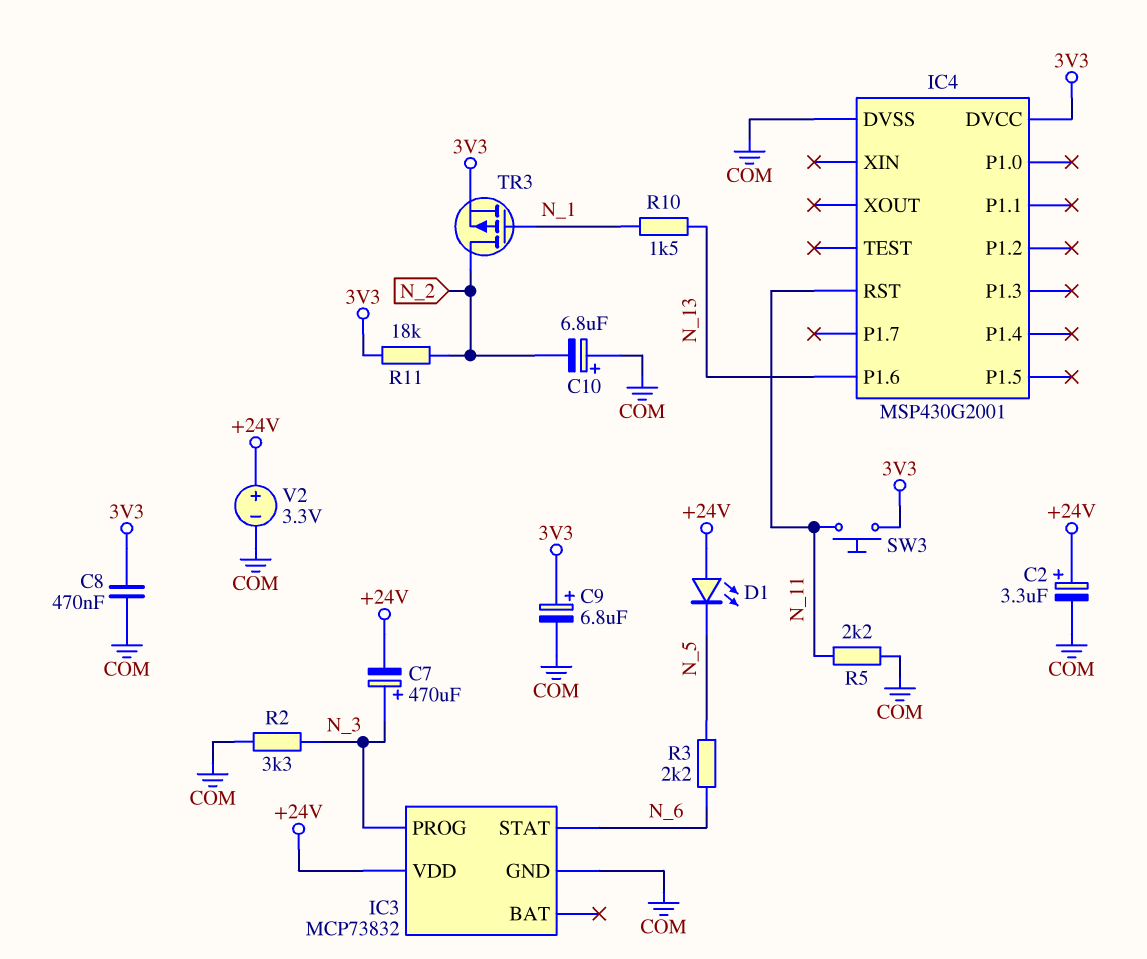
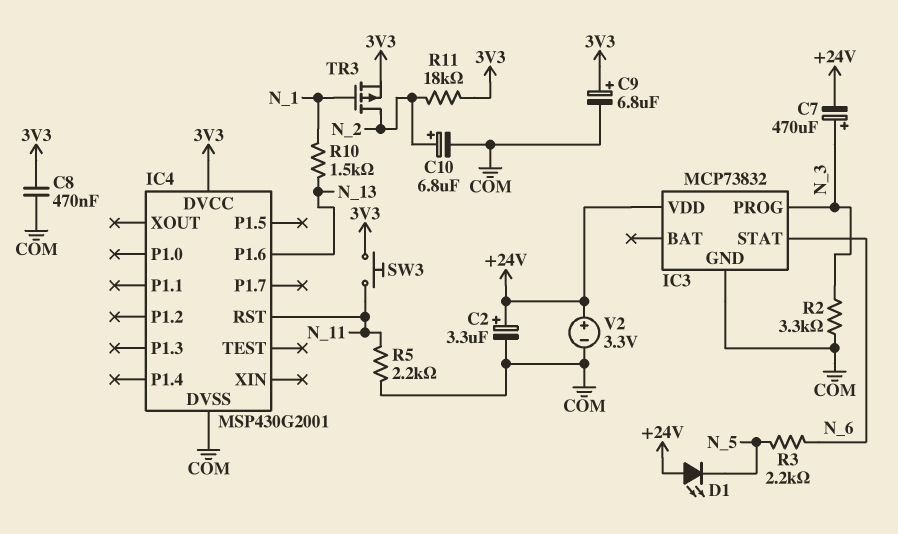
C10: 6.8uF (plus COM, minus N_2) -> 6.8uF (plus N_2, minus COM)

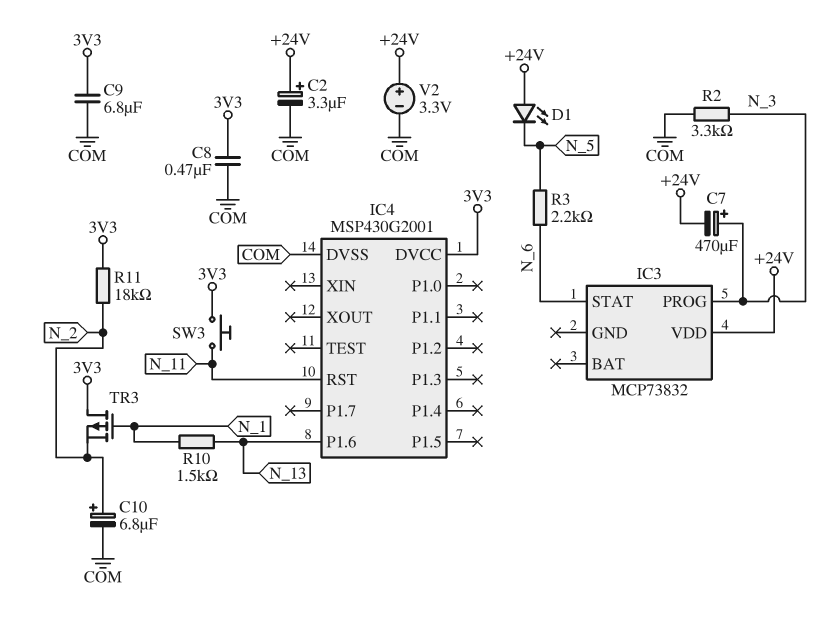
C9: 6.8uF (plus 3V3, minus COM) -> 6.8uF (3V3, COM)
IC3 pin GND: COM -> none
R5: 2.2k (COM, N_11) -> none
TR3: PMOS (G N_1, D N_2, S 3V3) -> PMOS (G N_1, D 3V3, S N_2)

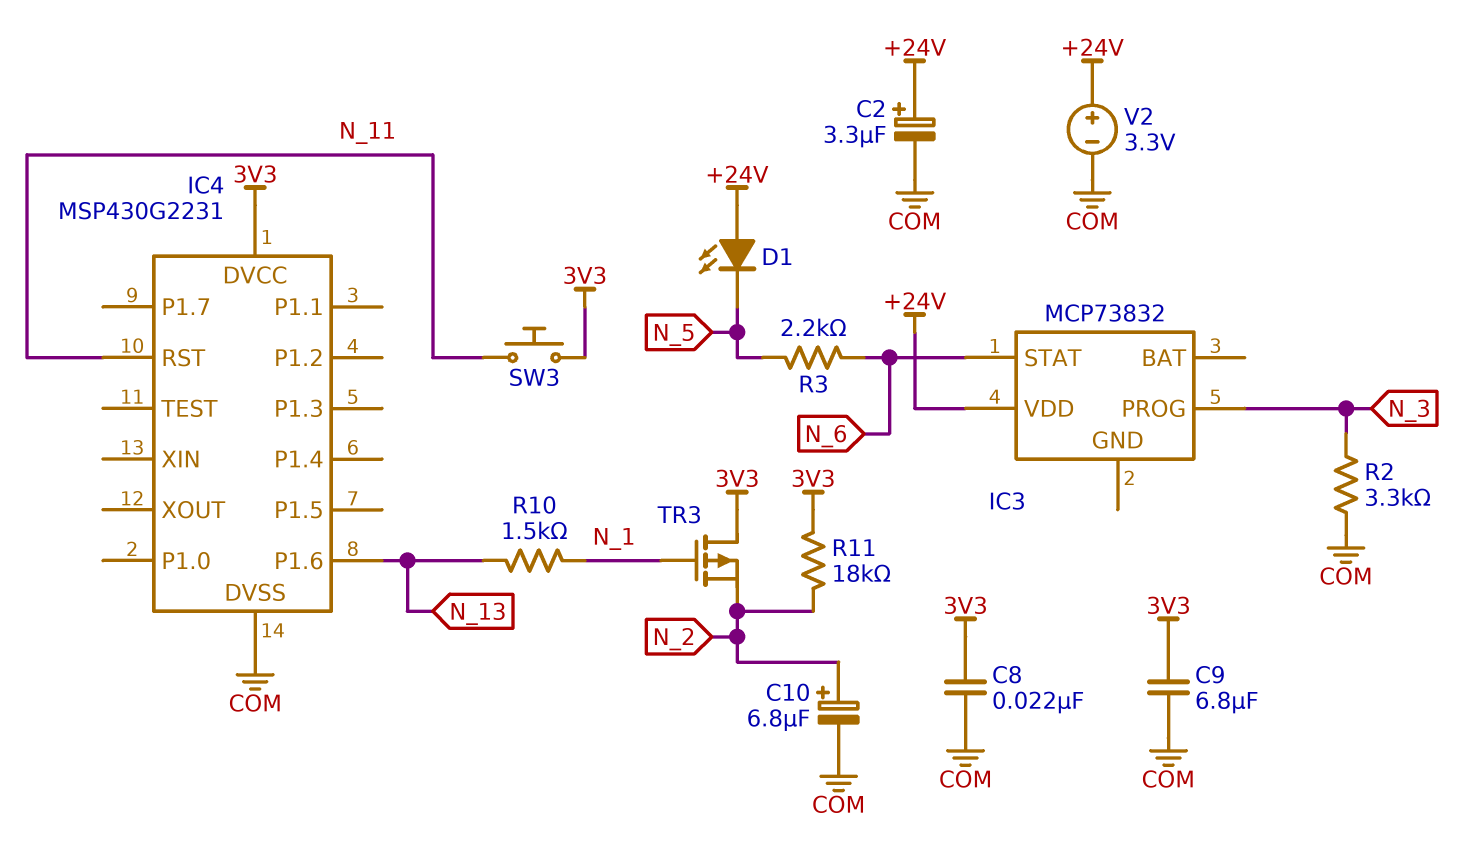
C7: 470uF (plus N_3, minus +24V) -> none
C8: 470nF (3V3, COM) -> 22nF (3V3, COM)
IC4: MSP430G2001 -> MSP430G2231

